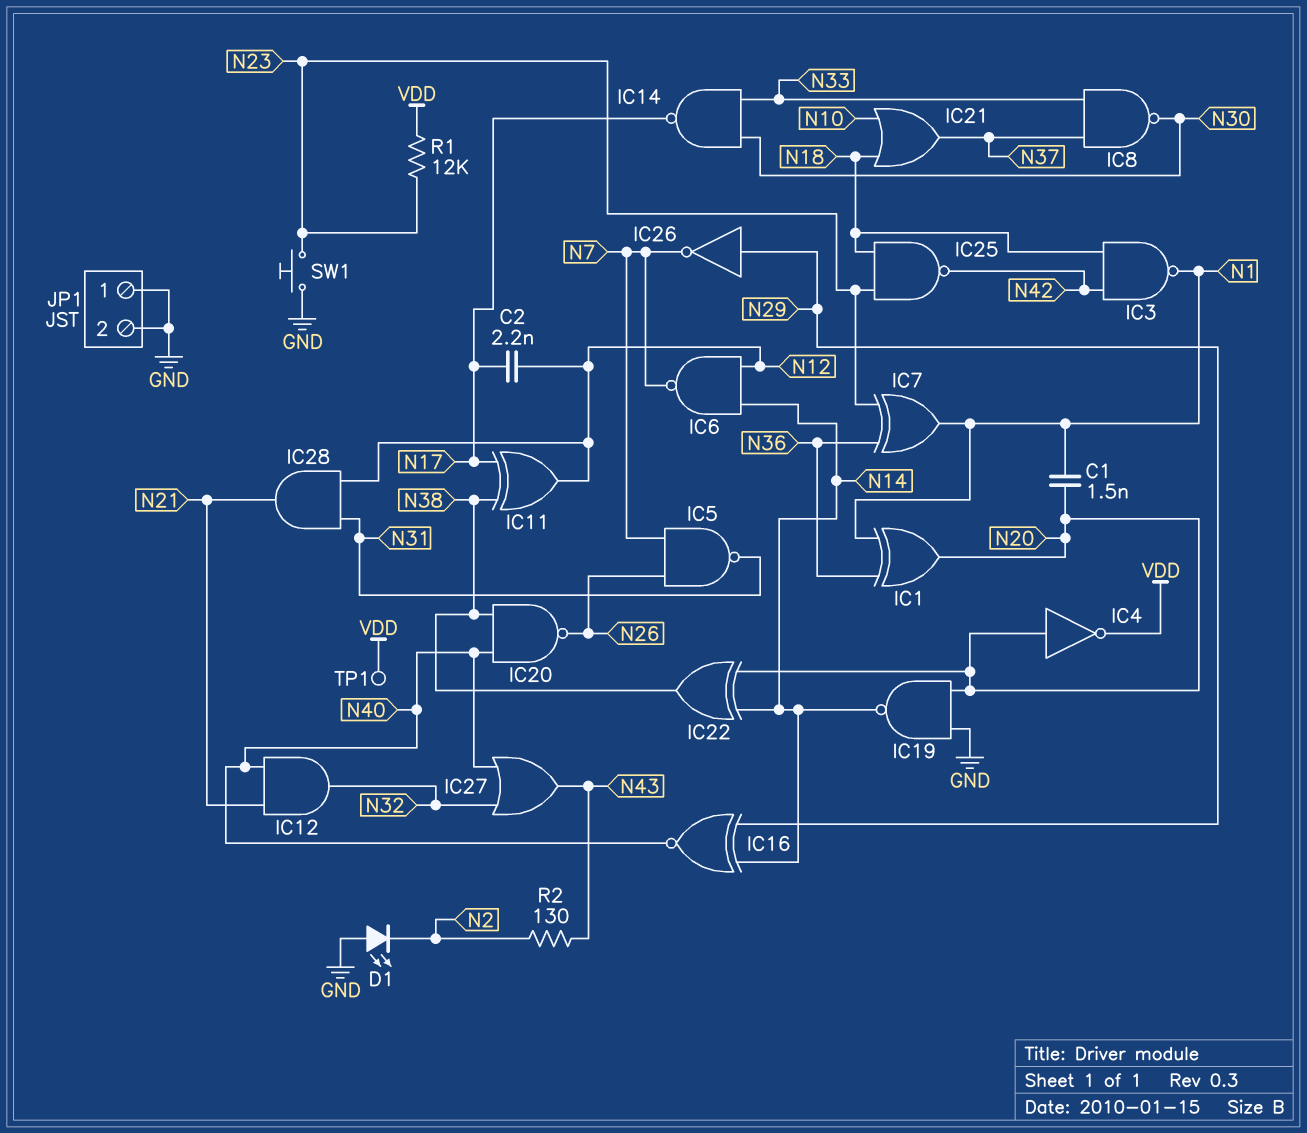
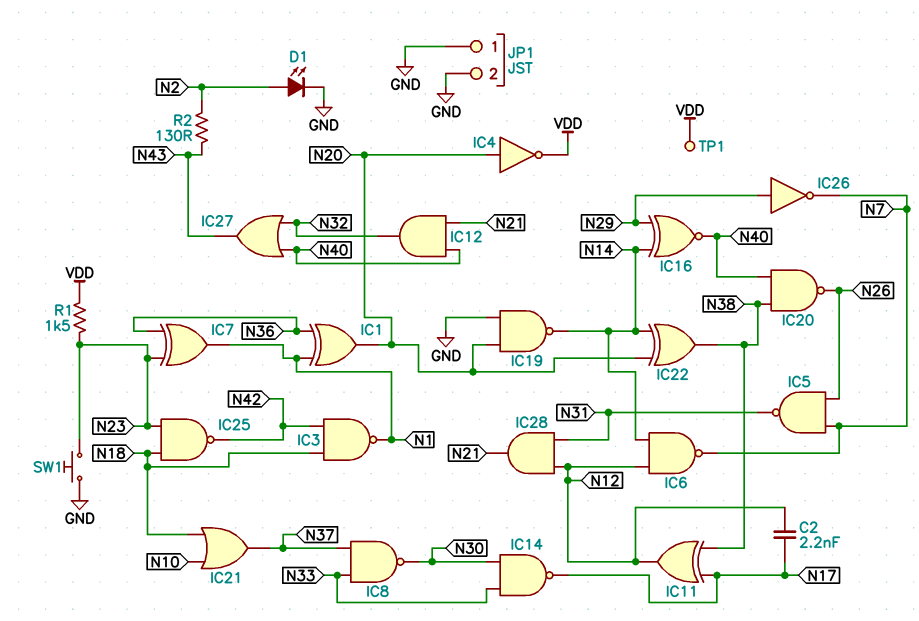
C1: 1.5nF (N1, N20) -> none
D1: LED (A GND, K N2) -> LED (A N2, K GND)
R1: 12k (N23, VDD) -> 1.5k (N23, VDD)

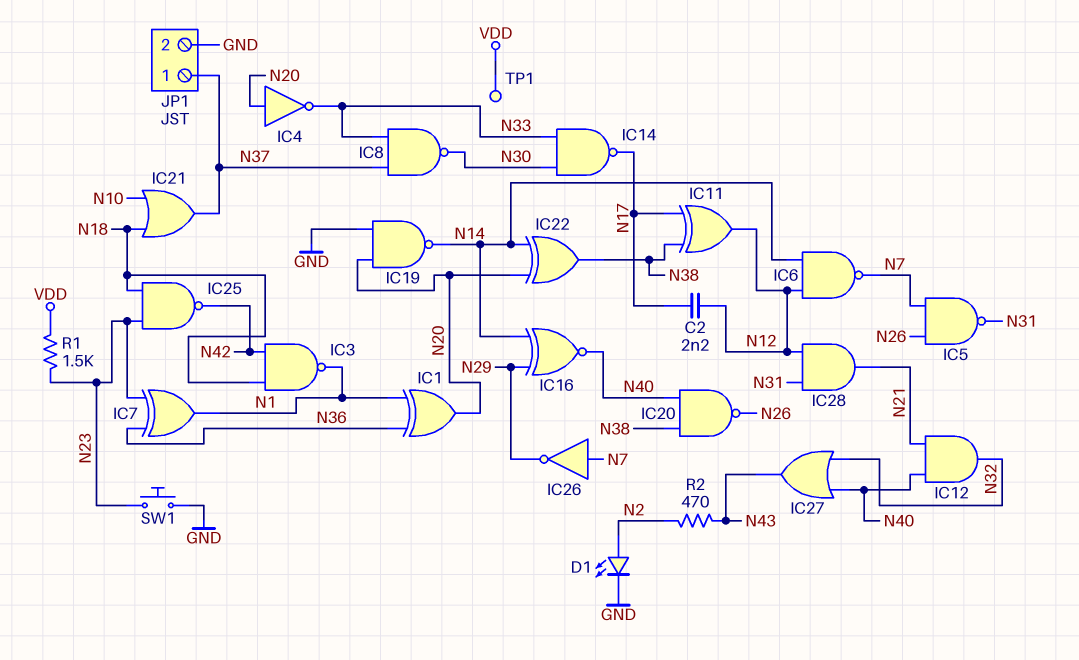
IC4: NOT (in N20, out VDD) -> NOT (in N20, out N33)
IC26: NOT (in N29, out N7) -> NOT (in N7, out N29)
JP1 pin 1: GND -> N37
R2: 130 (N2, N43) -> 470 (N2, N43)

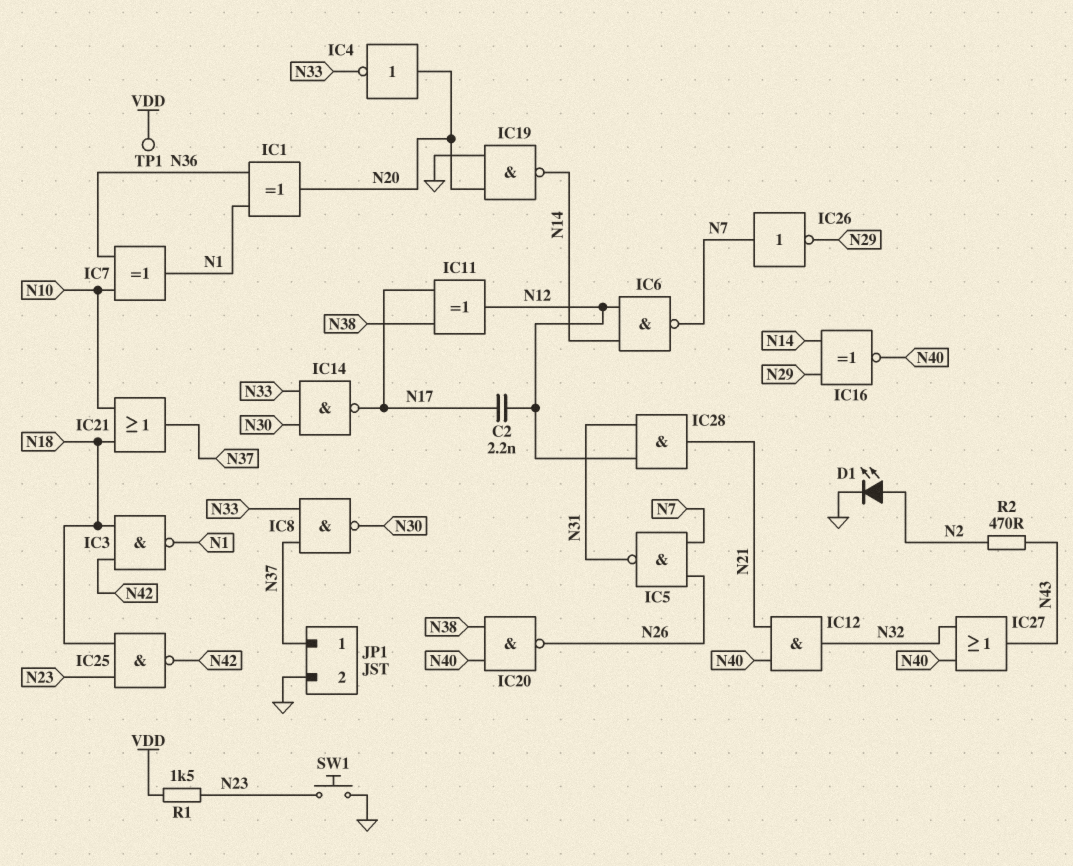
IC7: XOR (in N23, in N36, out N1) -> XOR (in N10, in N36, out N1)
IC22: XOR (in N14, in N20, out N38) -> none

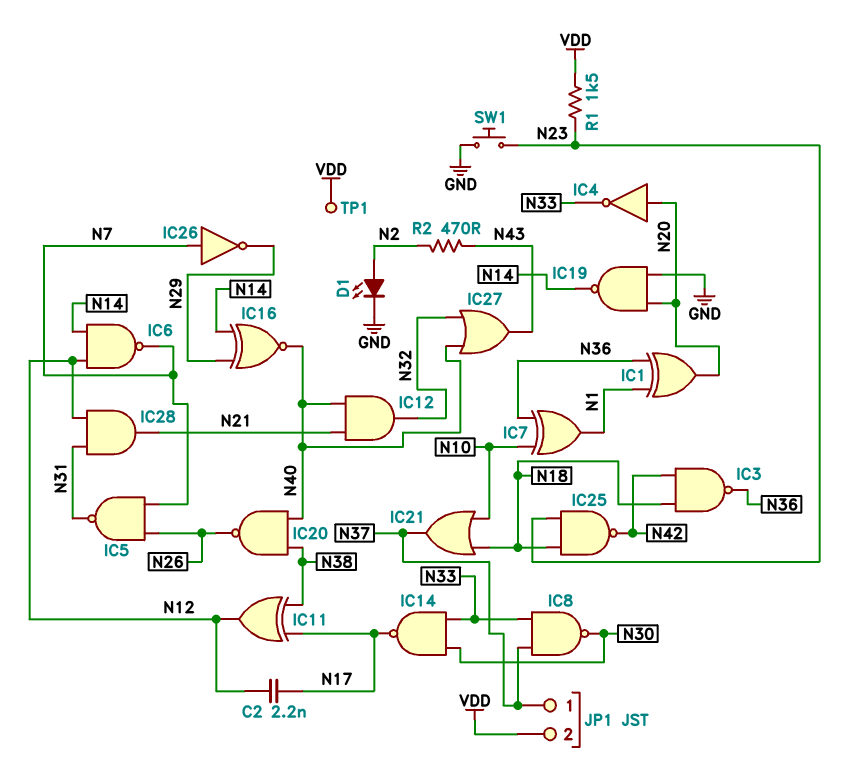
IC3: NAND (in N18, in N42, out N1) -> NAND (in N18, in N42, out N36)
JP1 pin 2: GND -> VDD

